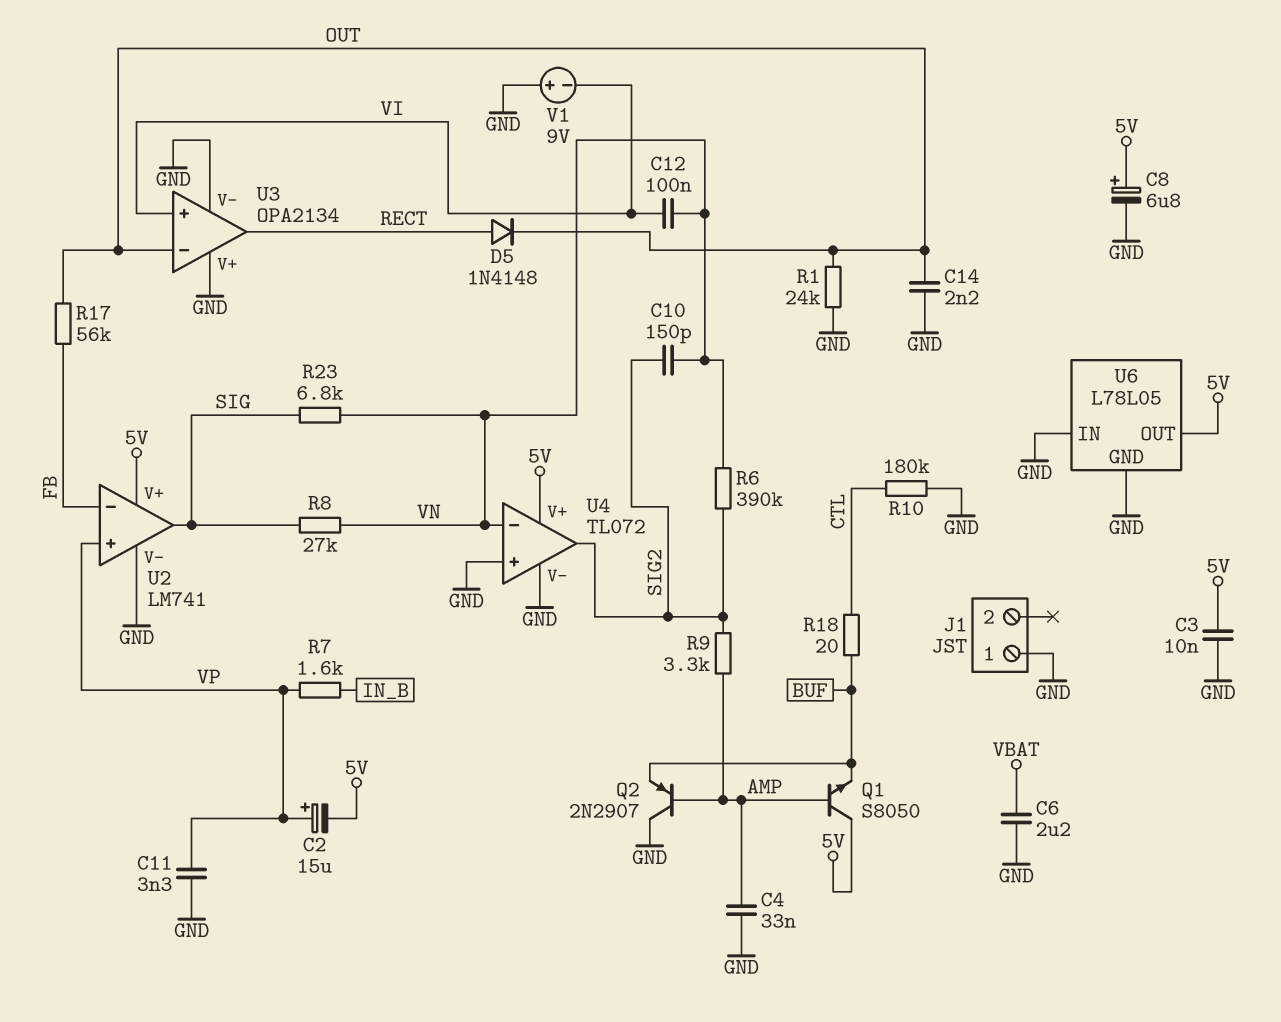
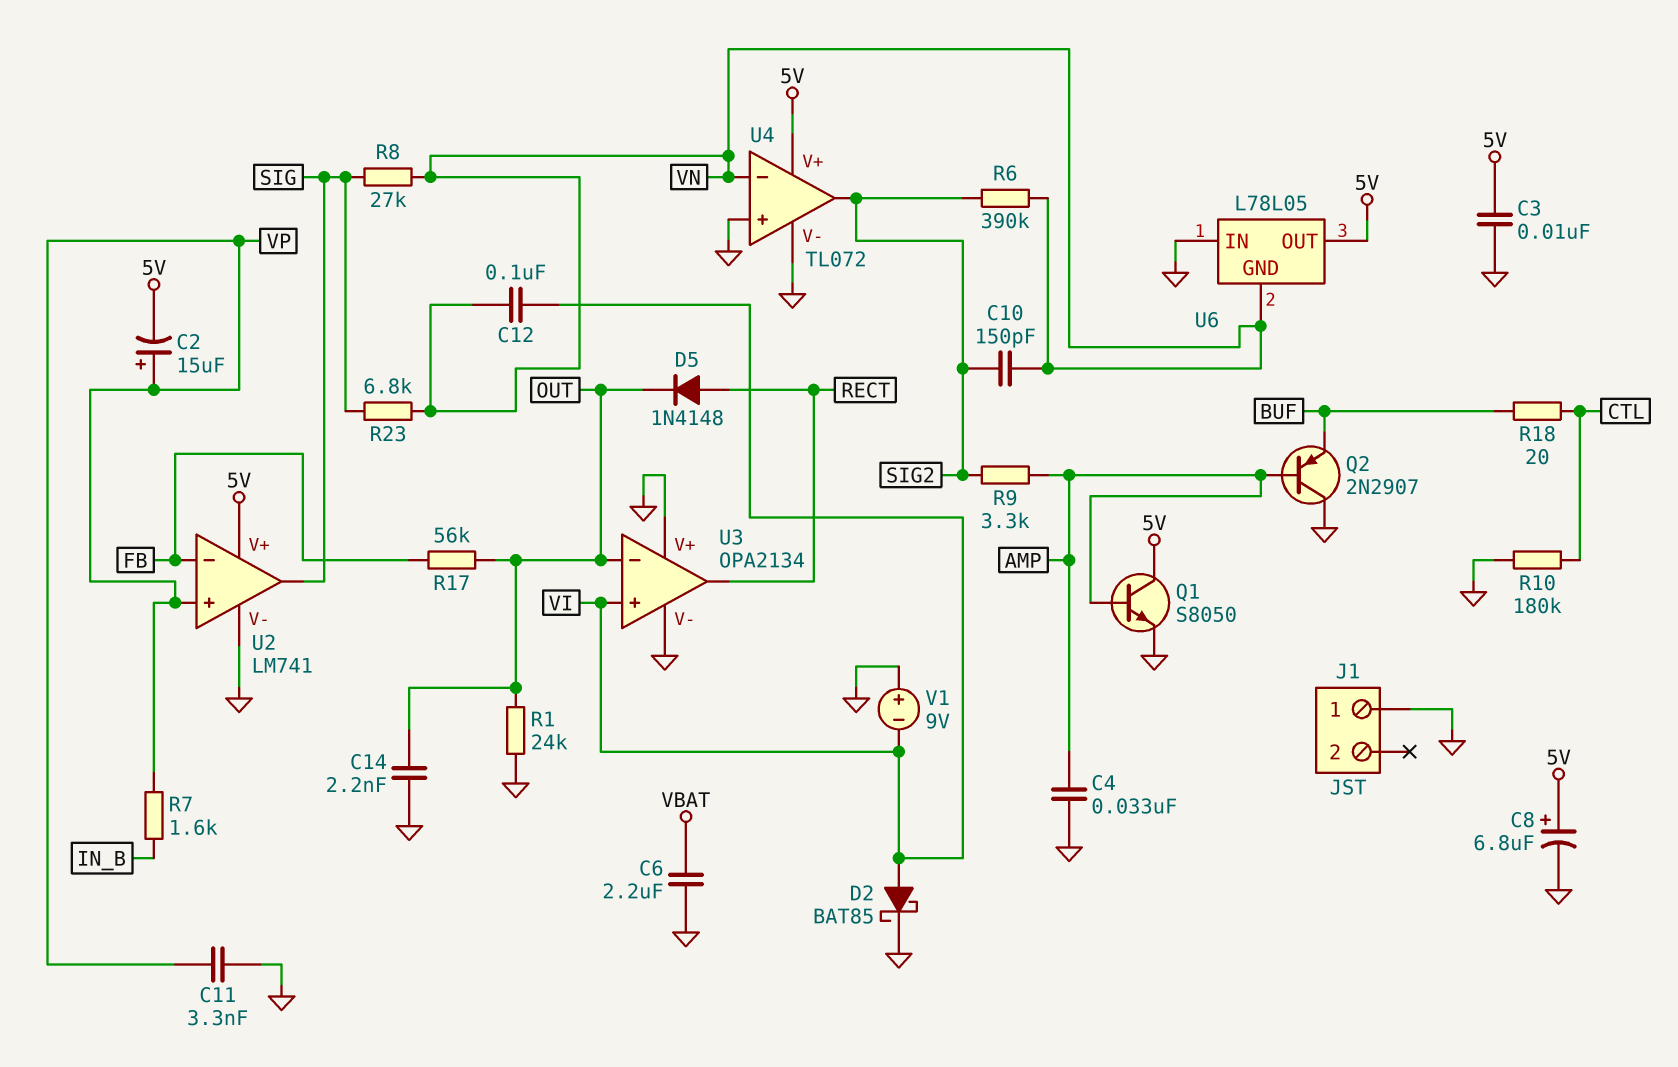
D2: none -> schottky BAT85 (A VI, K GND)
Q1: NPN S8050 (B AMP, C 5V, E BUF) -> NPN S8050 (B AMP, C 5V, E GND)
U6 pin GND: GND -> VN

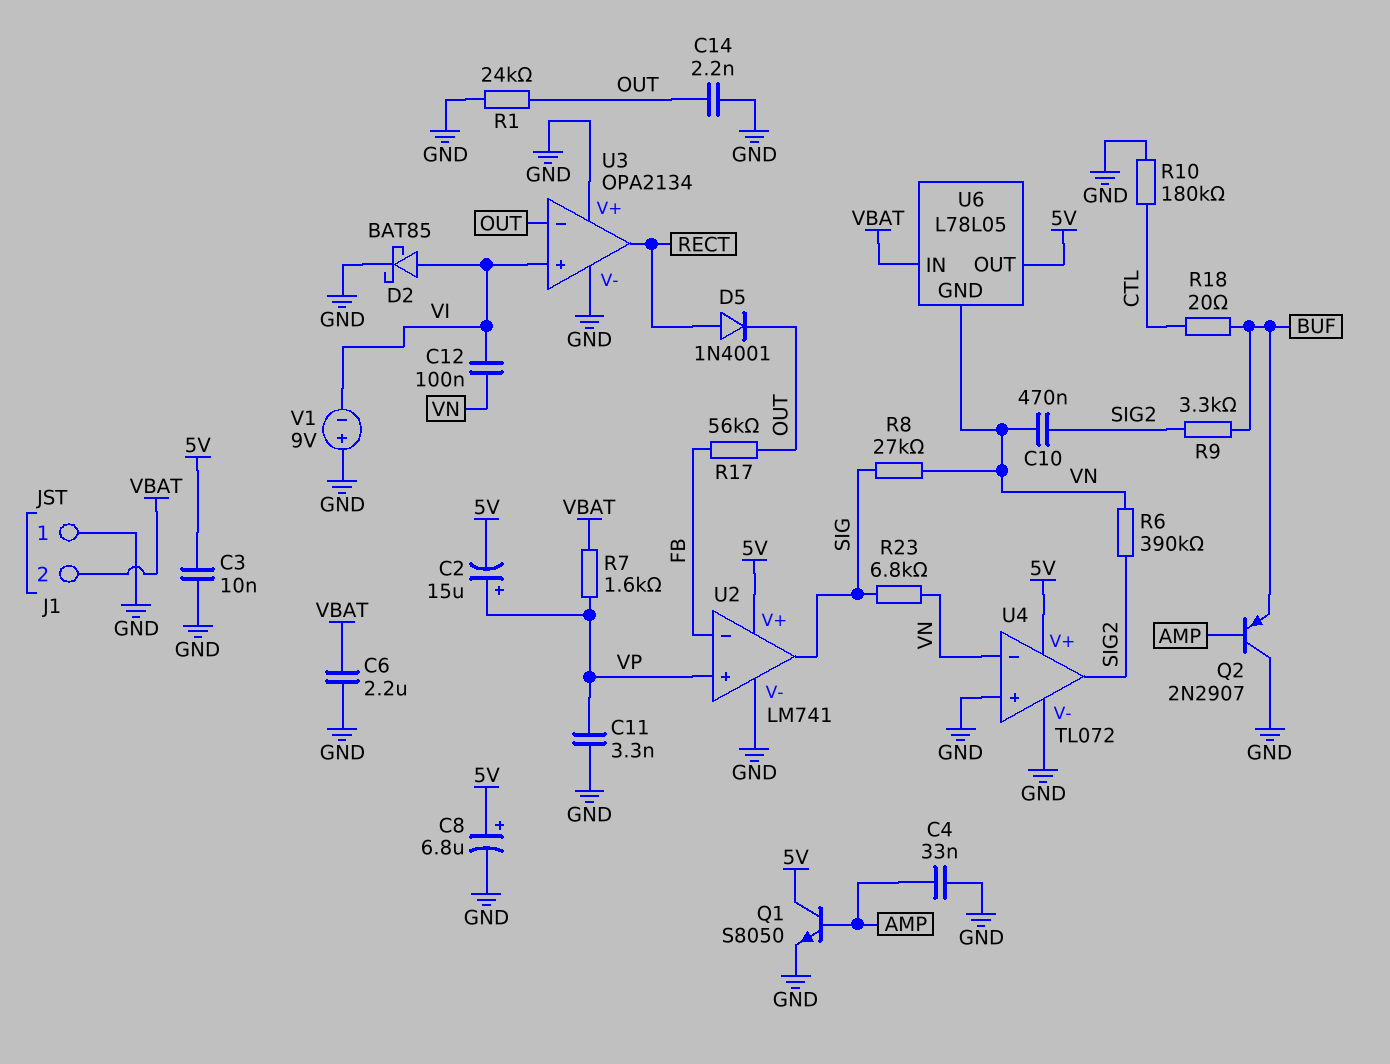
C10: 150pF (SIG2, VN) -> 470nF (SIG2, VN)
D5: diode 1N4148 (A RECT, K OUT) -> diode 1N4001 (A RECT, K OUT)
J1 pin 2: none -> VBAT
R7: 1.6k (IN_B, VP) -> 1.6k (VBAT, VP)
R9: 3.3k (AMP, SIG2) -> 3.3k (BUF, SIG2)
U6 pin IN: GND -> VBAT

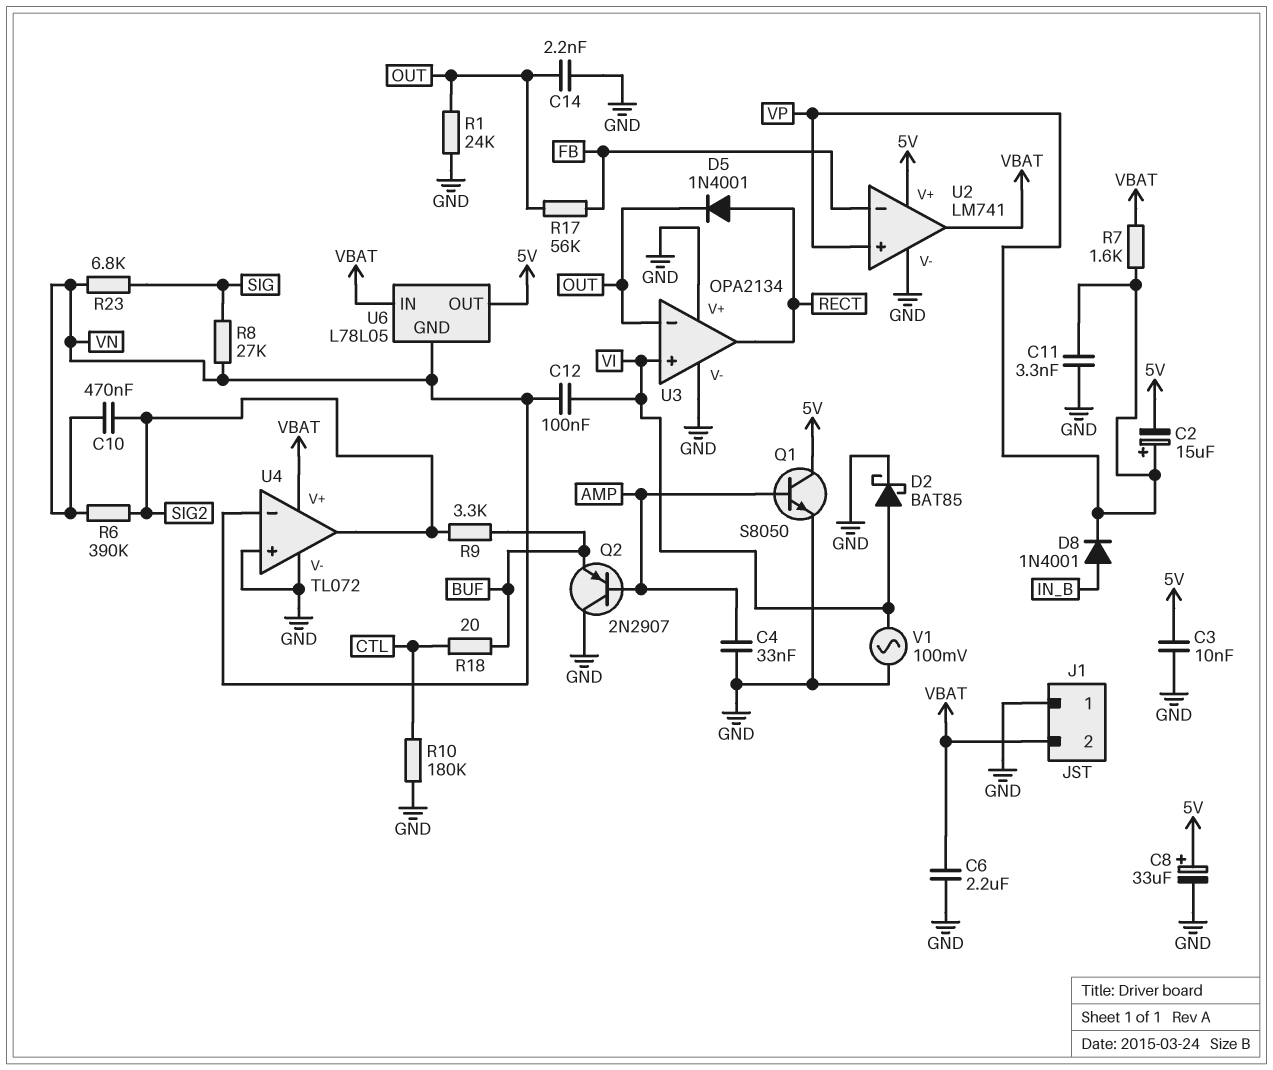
C8: 6.8uF (plus 5V, minus GND) -> 33uF (plus 5V, minus GND)
D8: none -> diode 1N4001 (A IN_B, K VP)
U2 pin out: SIG -> VBAT
U4 pin V+: 5V -> VBAT
V1: 9V (plus GND, minus VI) -> AC 100mV (GND, VI)

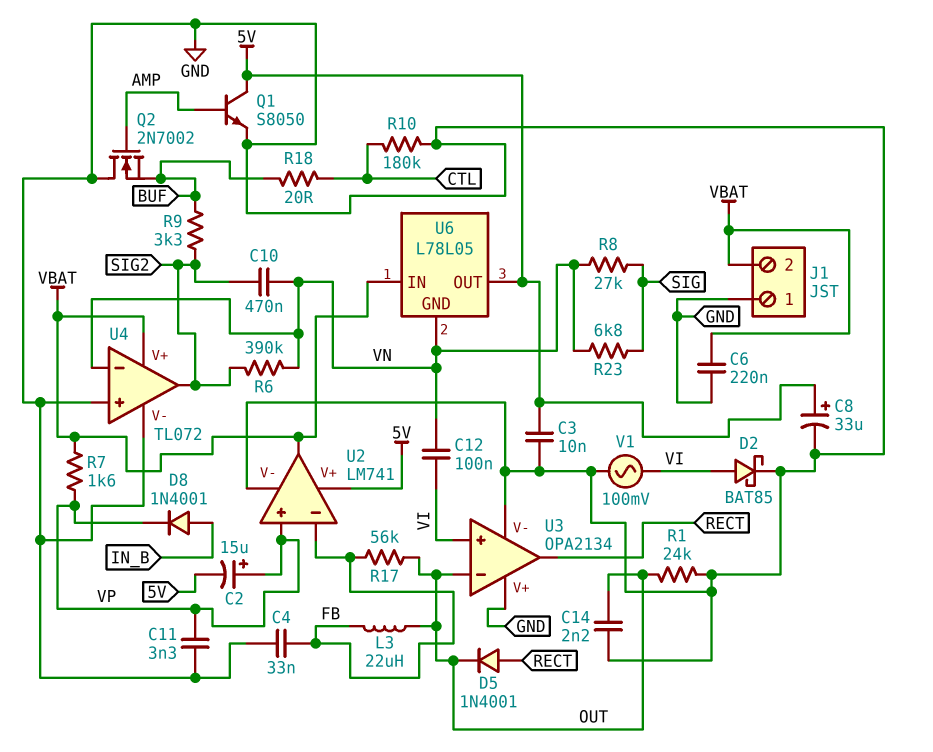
C4: 33nF (AMP, GND) -> 33nF (FB, GND)
C6: 2.2uF (GND, VBAT) -> 220nF (GND, VBAT)
L3: none -> 22uH (FB, OUT)
Q2: PNP 2N2907 (B AMP, C GND, E BUF) -> NMOS 2N7002 (G AMP, D GND, S BUF)

